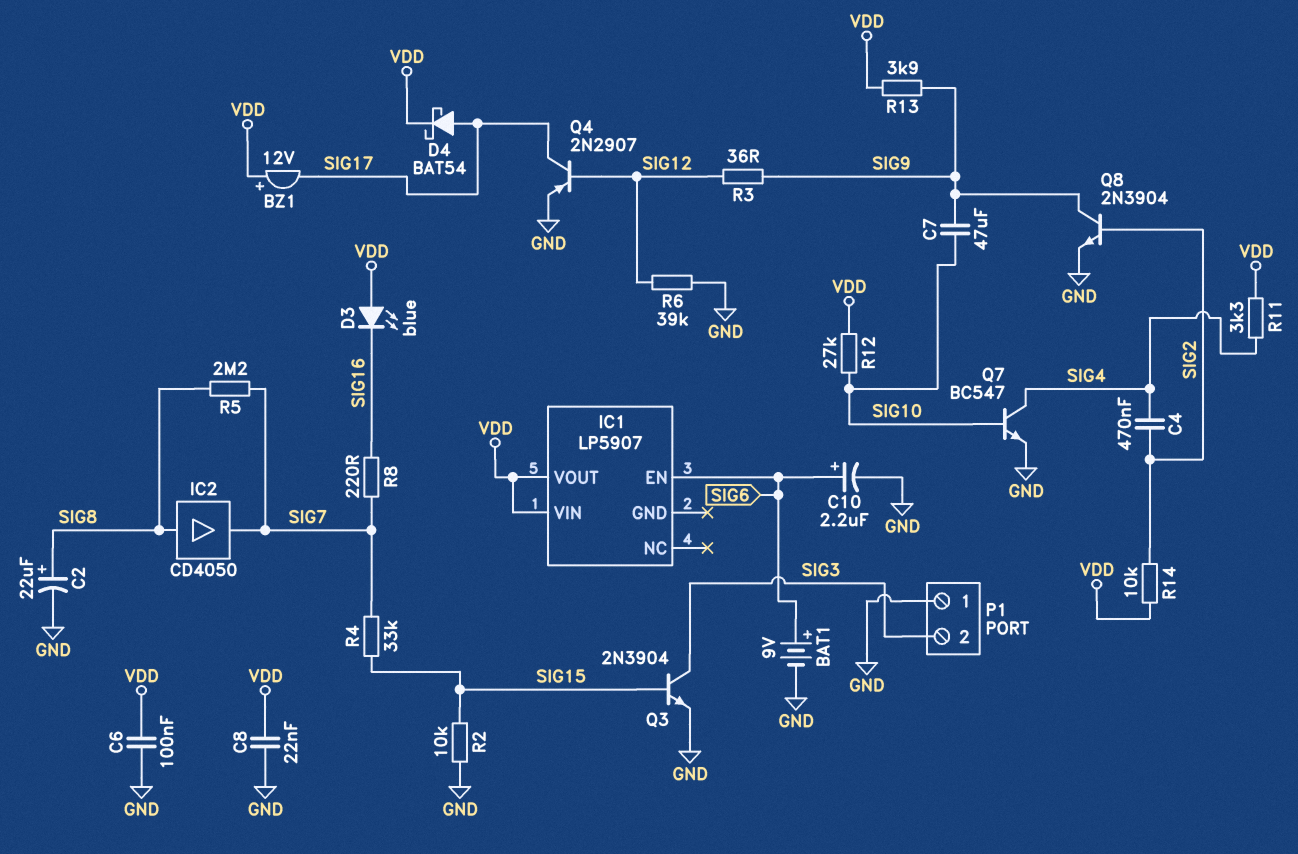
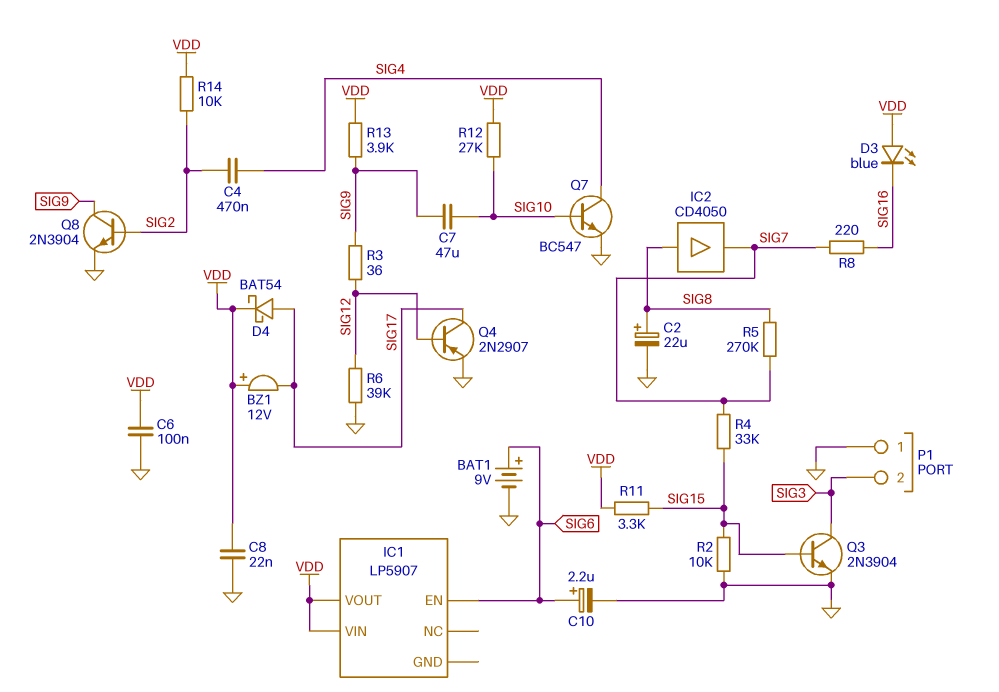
R5: 2.2M (SIG7, SIG8) -> 270k (SIG7, SIG8)
R11: 3.3k (SIG4, VDD) -> 3.3k (SIG15, VDD)

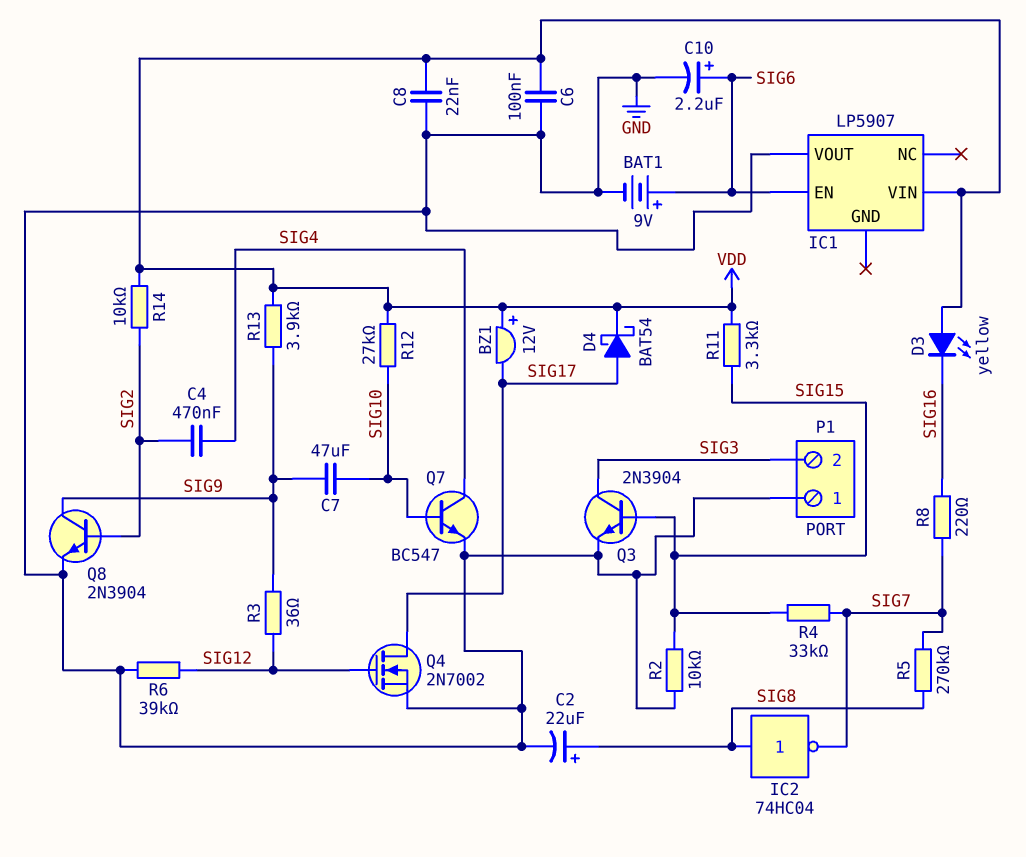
D3: LED blue (A VDD, K SIG16) -> LED yellow (A VDD, K SIG16)
IC1 pin VOUT: VDD -> GND
IC2: buffer CD4050 (in SIG8, out SIG7) -> NOT 74HC04 (in SIG8, out SIG7)
Q4: PNP 2N2907 (B SIG12, C SIG17, E GND) -> NMOS 2N7002 (G SIG12, D SIG17, S GND)

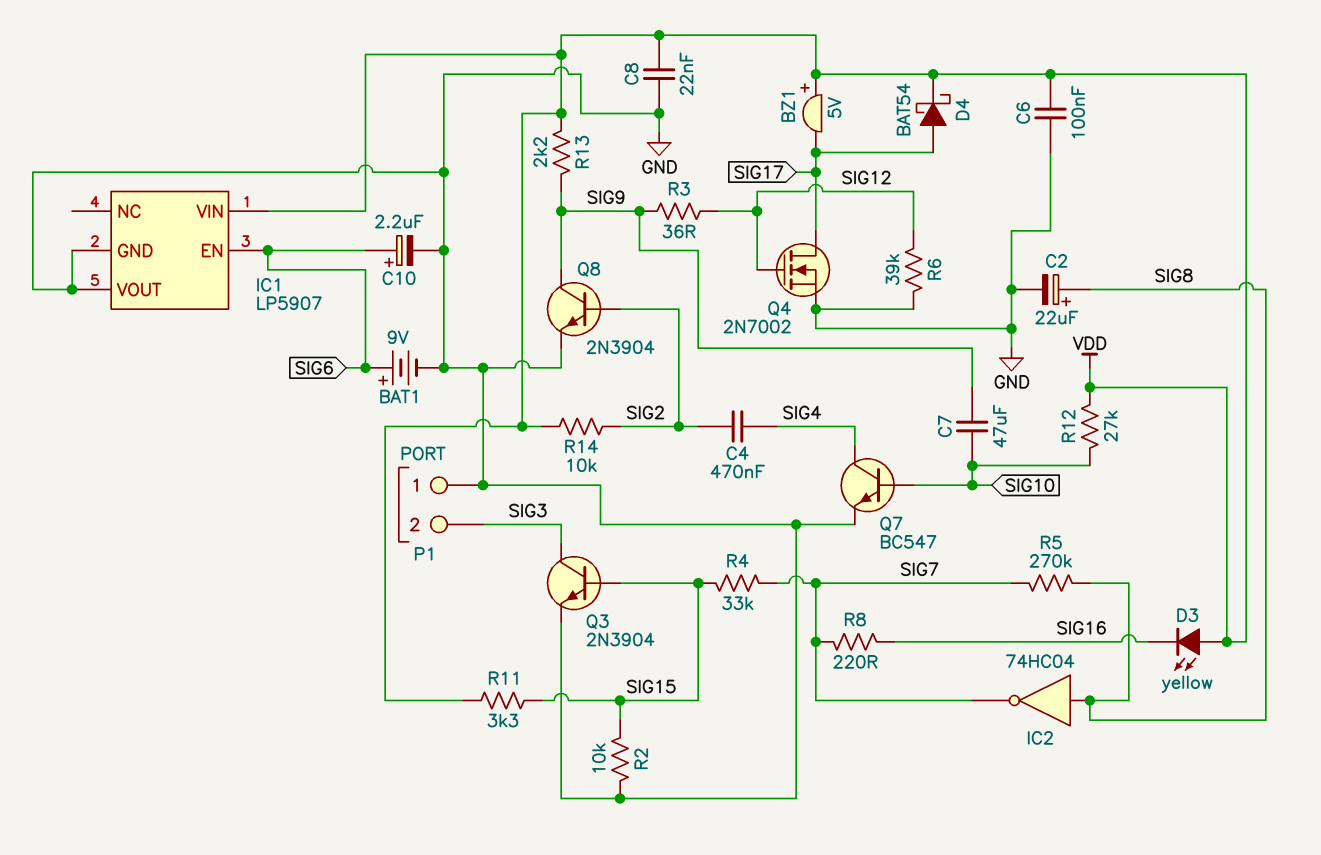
BZ1: buzzer 12V (plus VDD, minus SIG17) -> buzzer 5V (plus VDD, minus SIG17)
IC1 pin GND: none -> GND
R13: 3.9k (SIG9, VDD) -> 2.2k (SIG9, VDD)

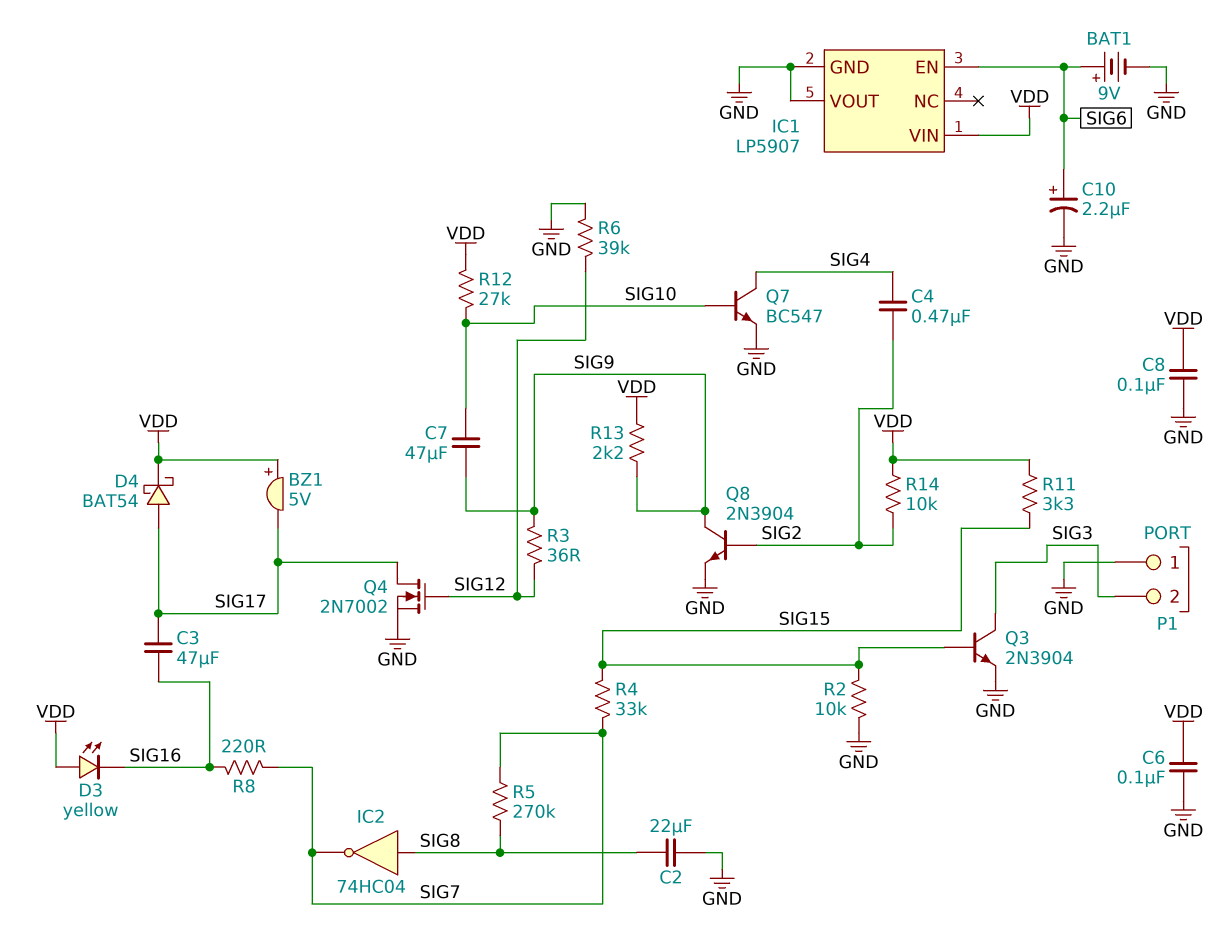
C2: 22uF (plus SIG8, minus GND) -> 22uF (GND, SIG8)
C3: none -> 47uF (SIG16, SIG17)
C8: 22nF (GND, VDD) -> 100nF (GND, VDD)

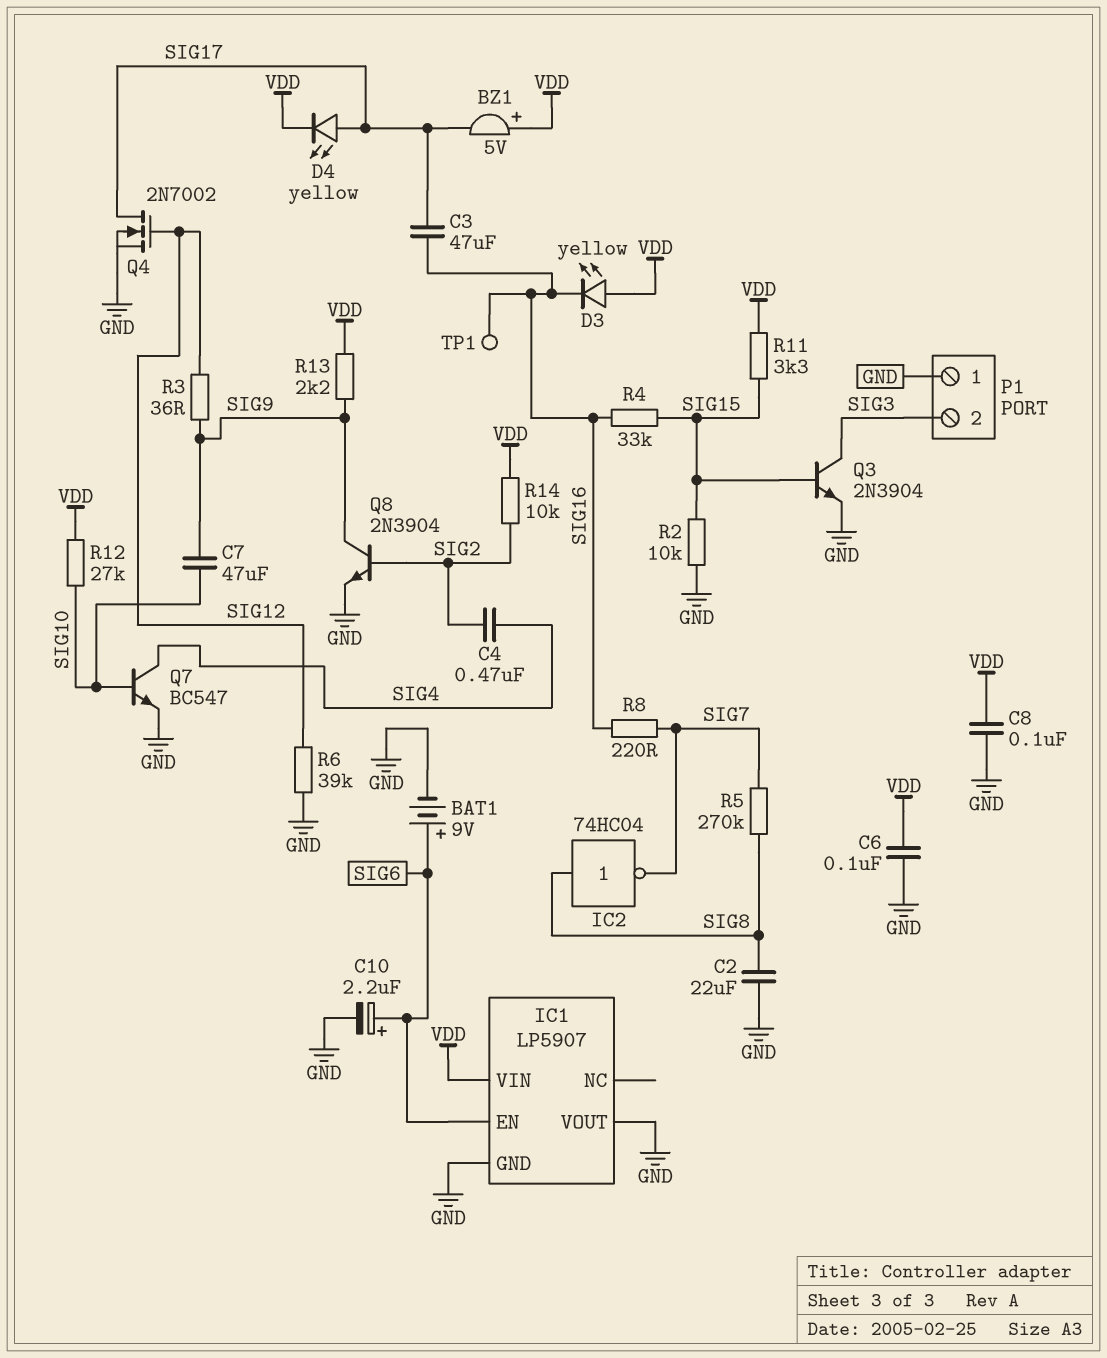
D4: schottky BAT54 (A SIG17, K VDD) -> LED yellow (A SIG17, K VDD)
R4: 33k (SIG7, SIG15) -> 33k (SIG15, SIG16)
TP1: none -> test point (SIG16)

